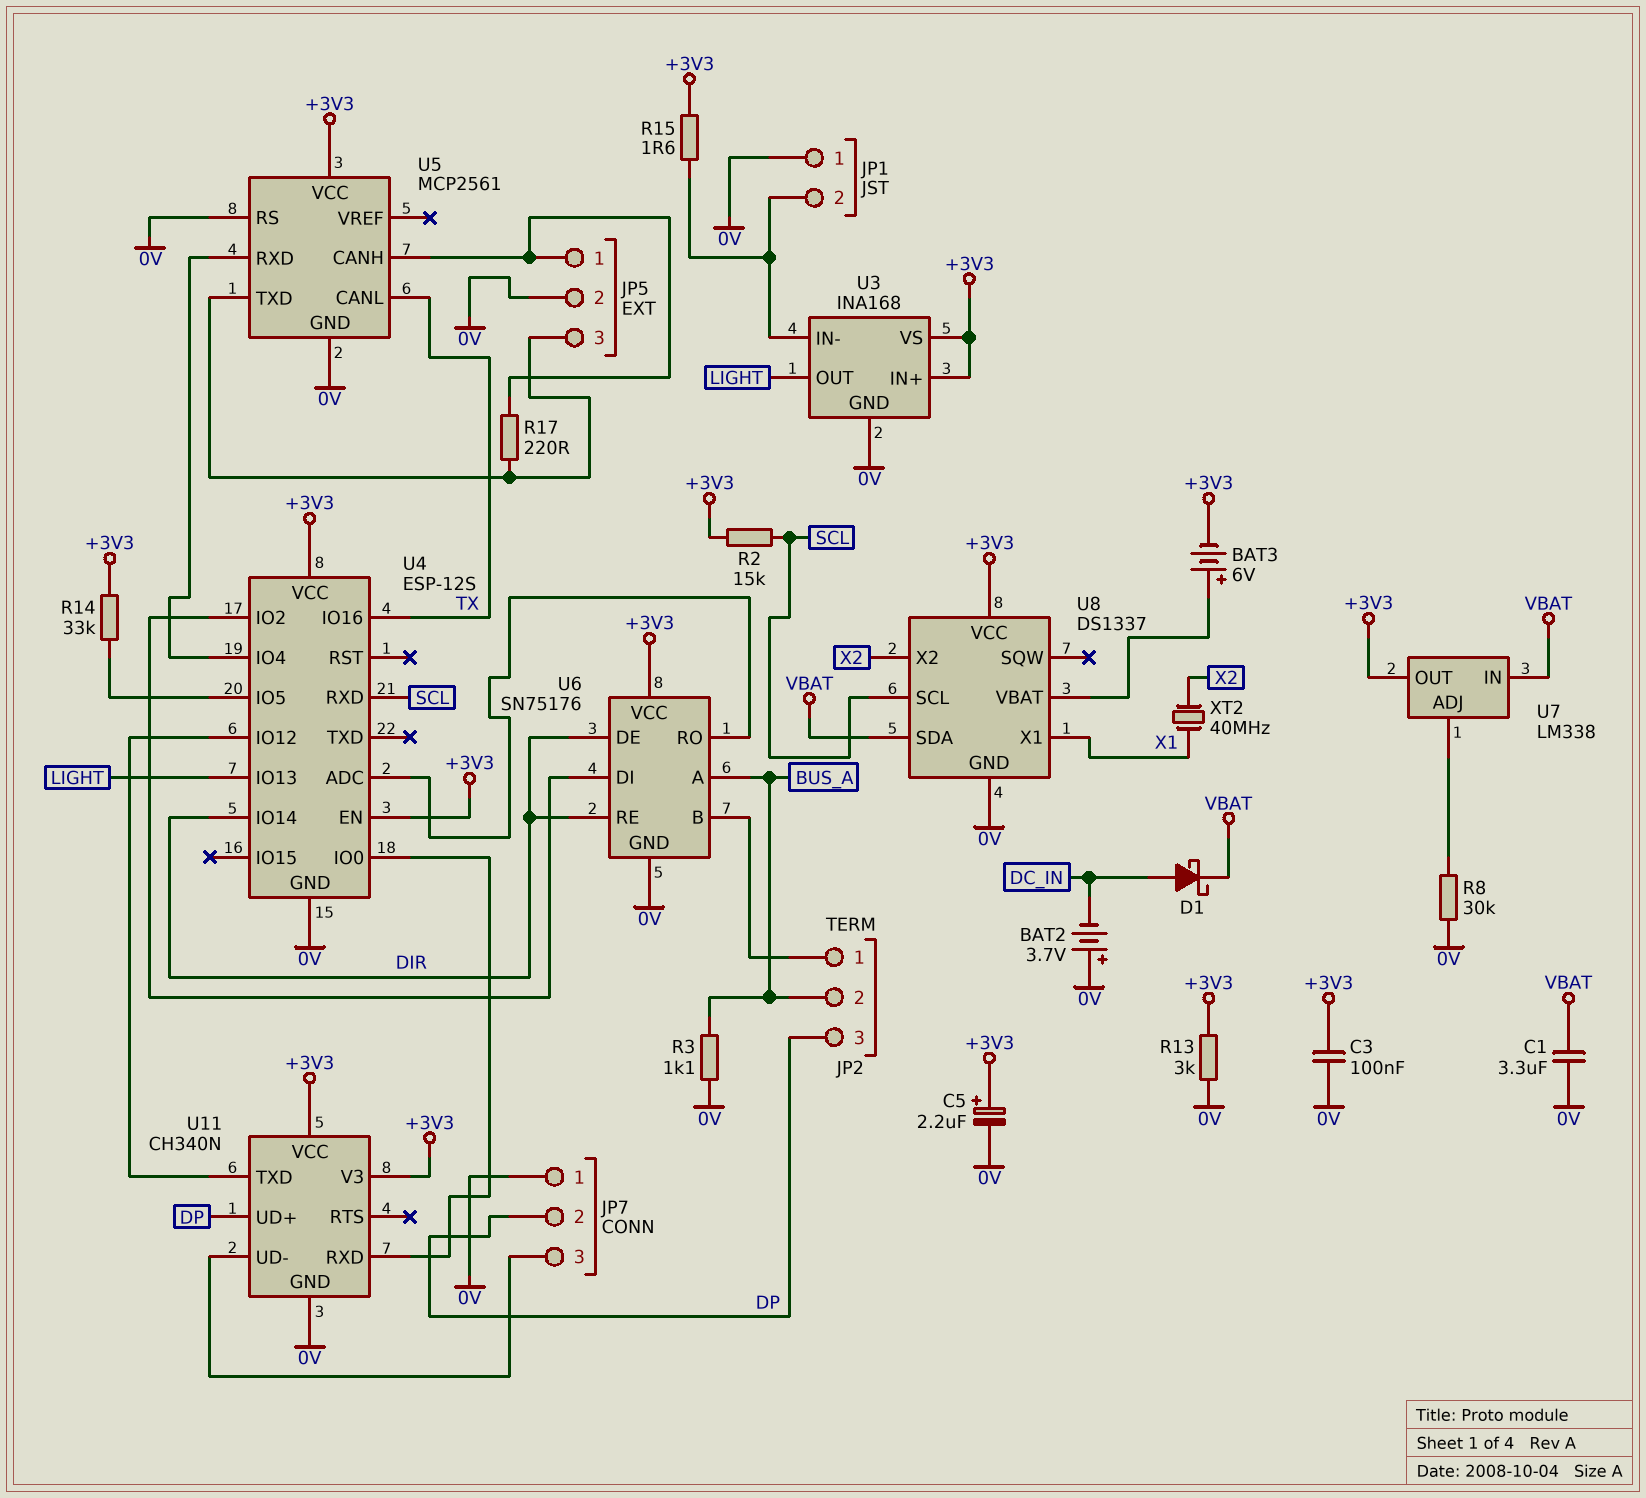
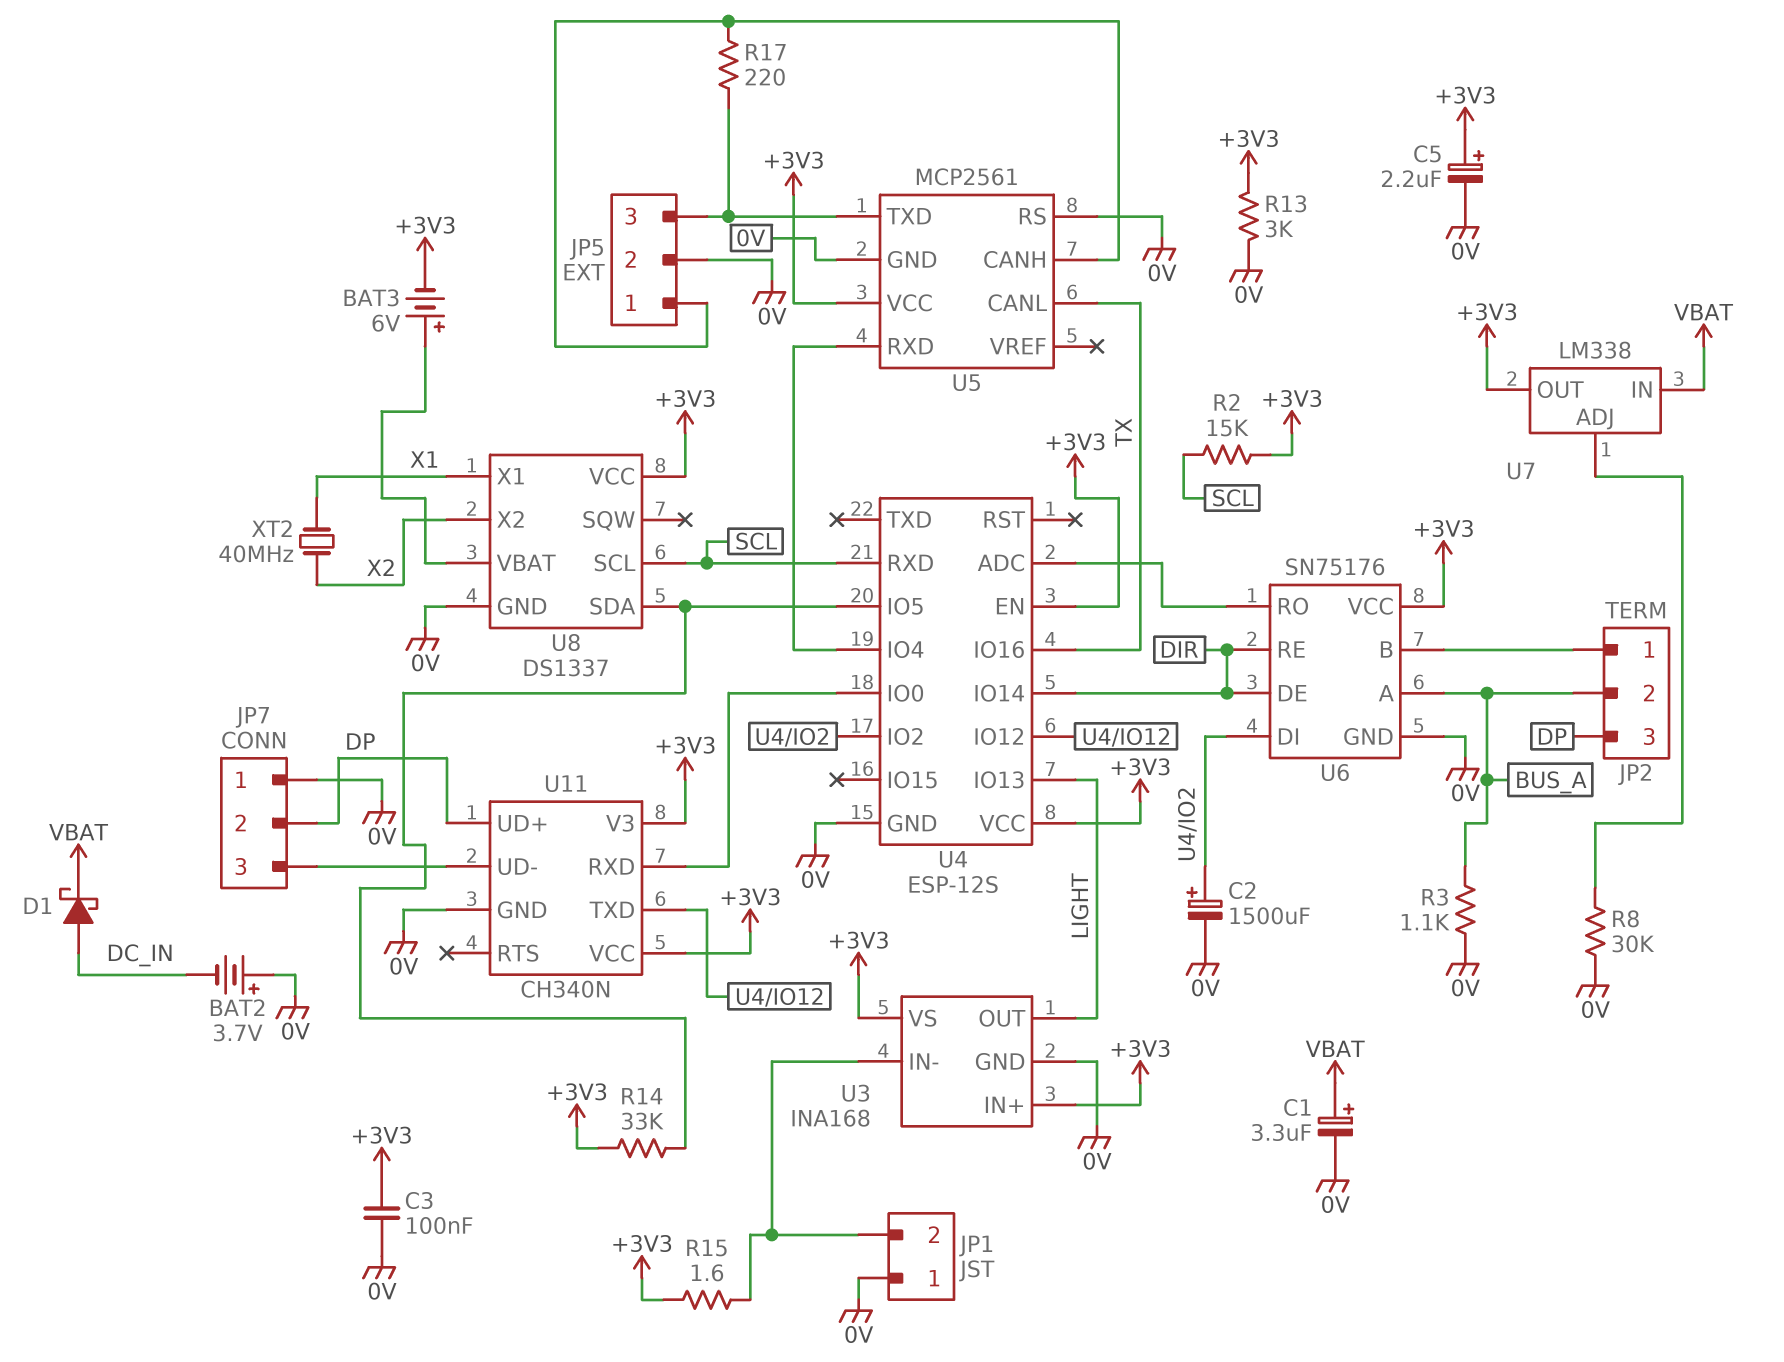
C1: 3.3uF (0V, VBAT) -> 3.3uF (plus VBAT, minus 0V)
C2: none -> 1500uF (plus U4/IO2, minus 0V)
U8 pin SDA: VBAT -> U4/IO5

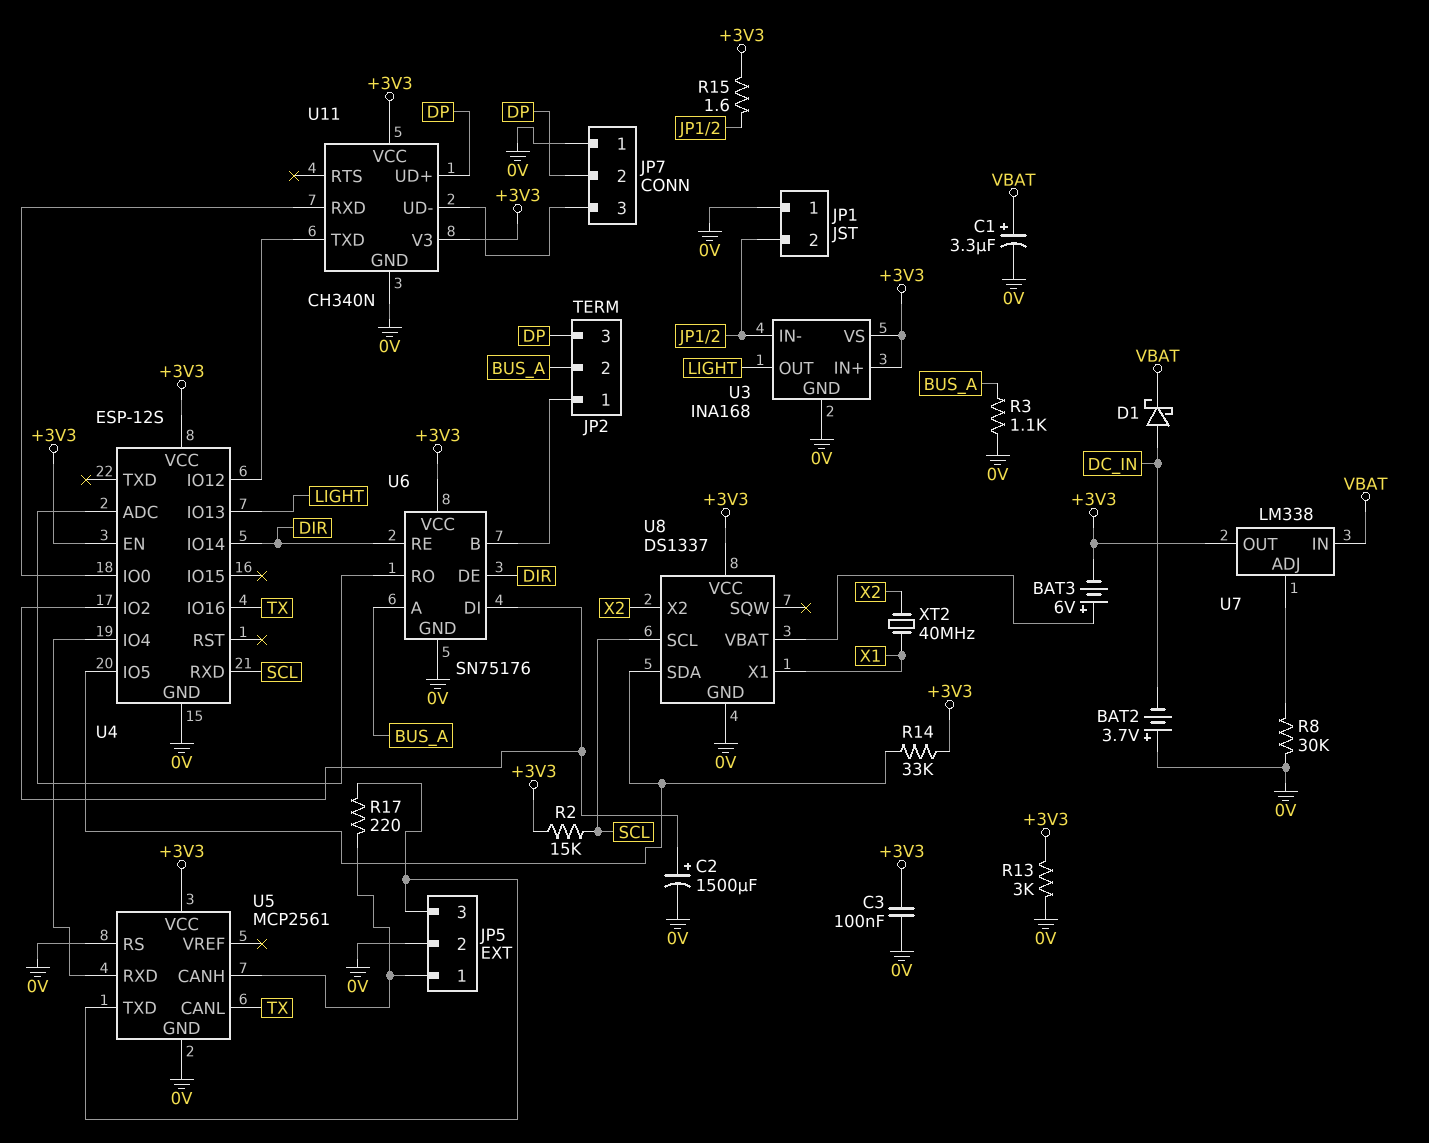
C5: 2.2uF (plus +3V3, minus 0V) -> none

